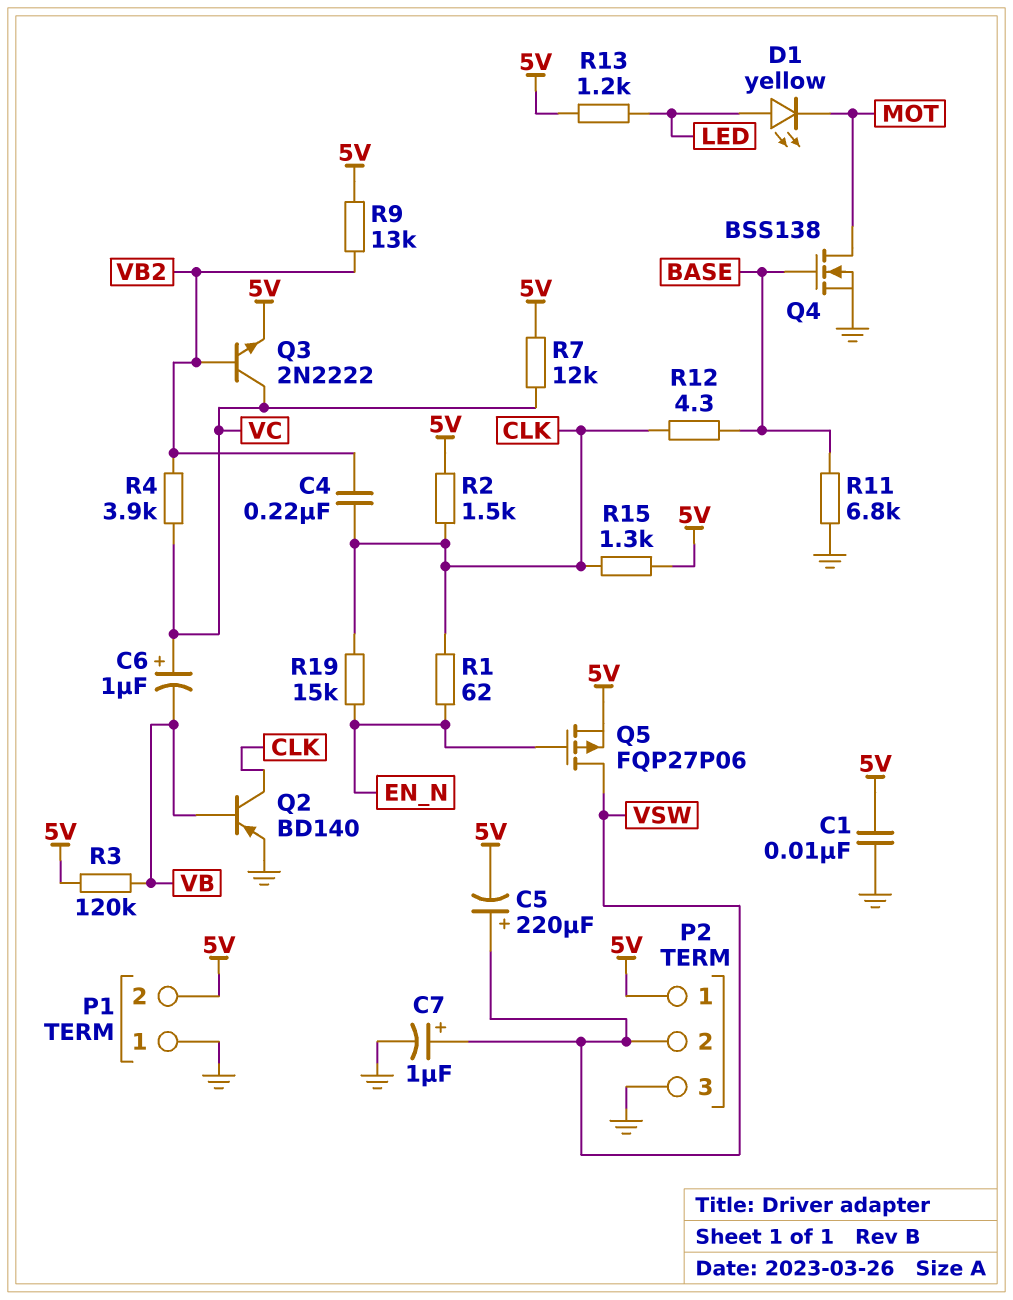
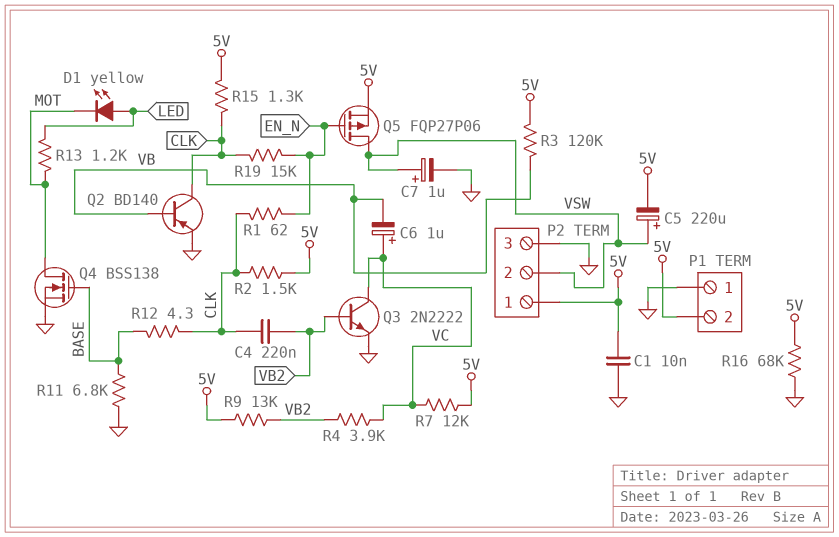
Q3: NPN 2N2222 (B VB2, C VC, E 5V) -> NPN 2N2222 (B VB2, C VC, E GND)
R13: 1.2k (5V, LED) -> 1.2k (LED, MOT)
R16: none -> 68k (5V, GND)

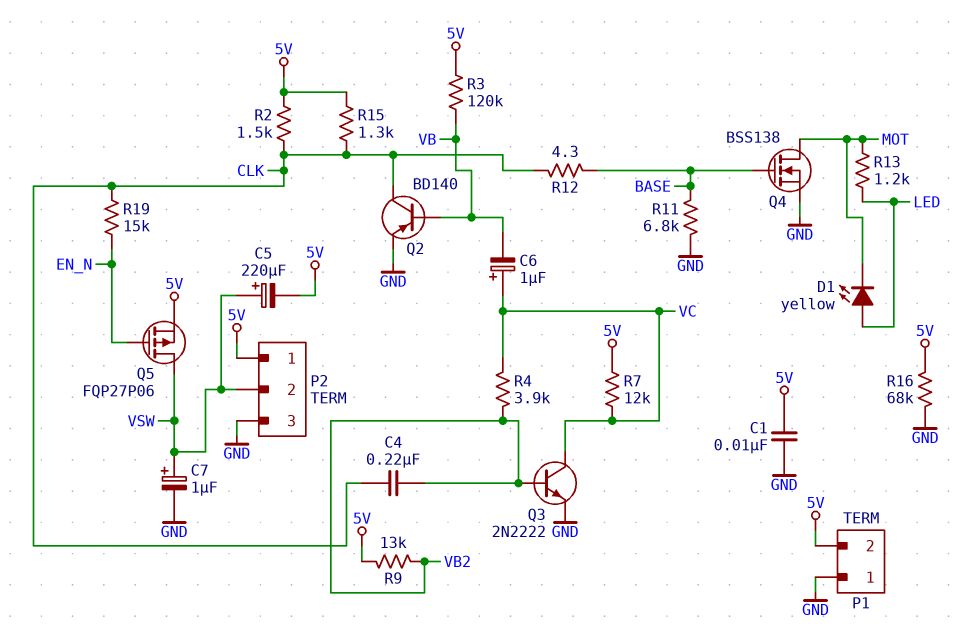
R1: 62 (CLK, EN_N) -> none

